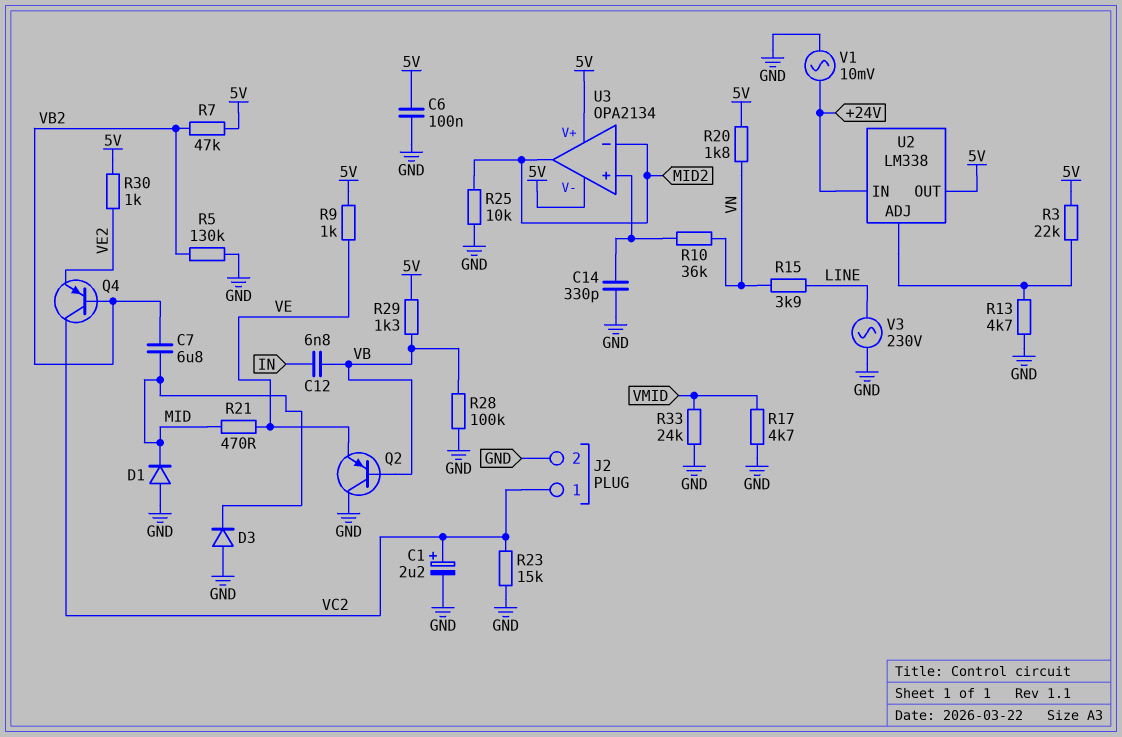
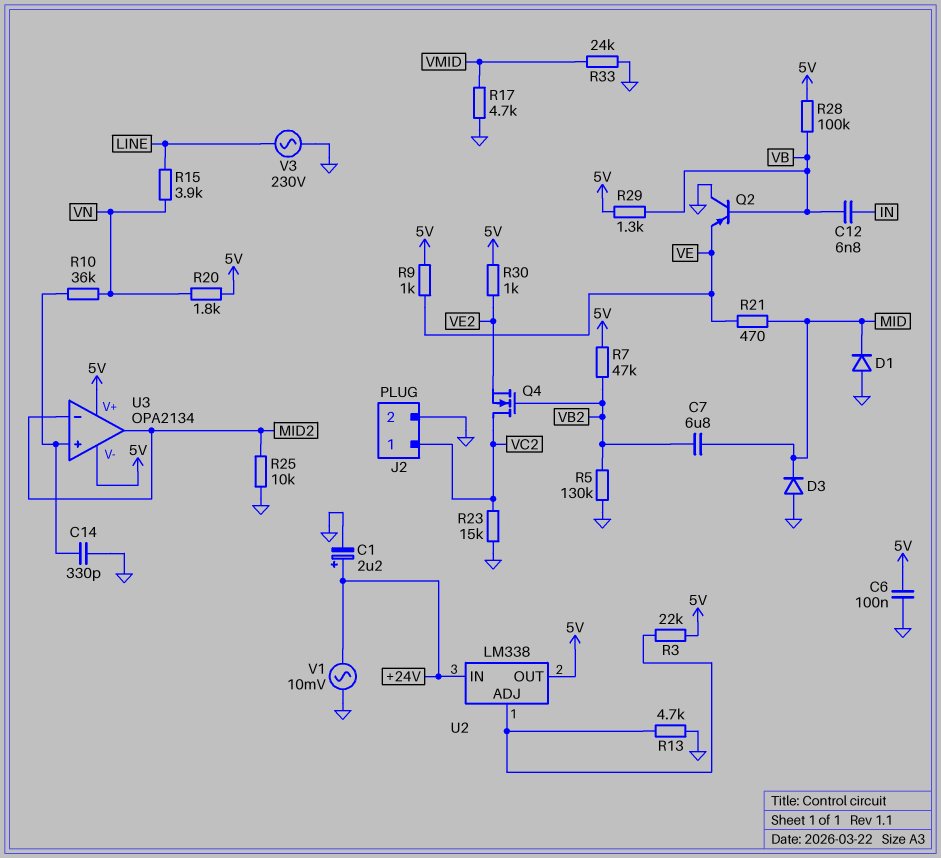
C1: 2.2uF (plus VC2, minus GND) -> 2.2uF (plus +24V, minus GND)
Q4: PNP (B VB2, C VC2, E VE2) -> NMOS (G VB2, D VC2, S VE2)
R28: 100k (GND, VB) -> 100k (5V, VB)

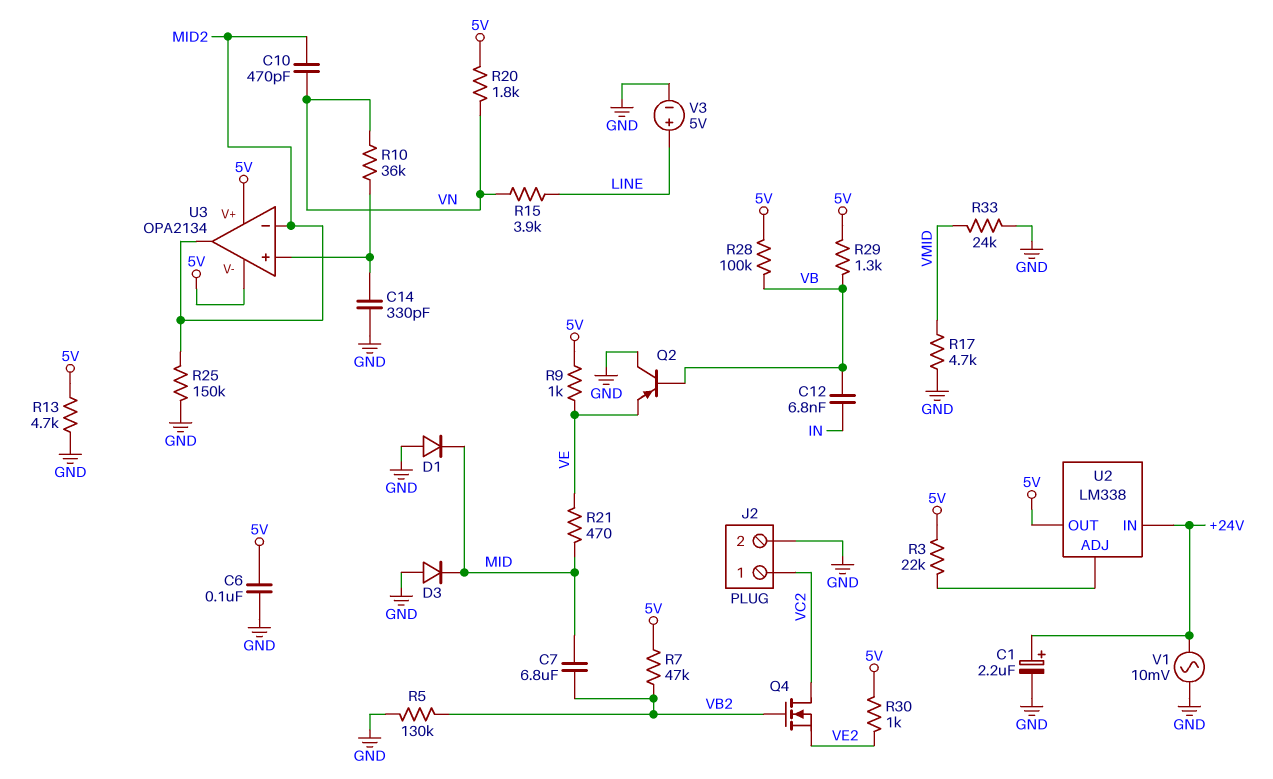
C10: none -> 470pF (MID2, VN)
R13: 4.7k (GND, U2/ADJ) -> 4.7k (5V, GND)
R23: 15k (GND, VC2) -> none
R25: 10k (GND, MID2) -> 150k (GND, MID2)
V3: AC 230V (GND, LINE) -> 5V (plus LINE, minus GND)

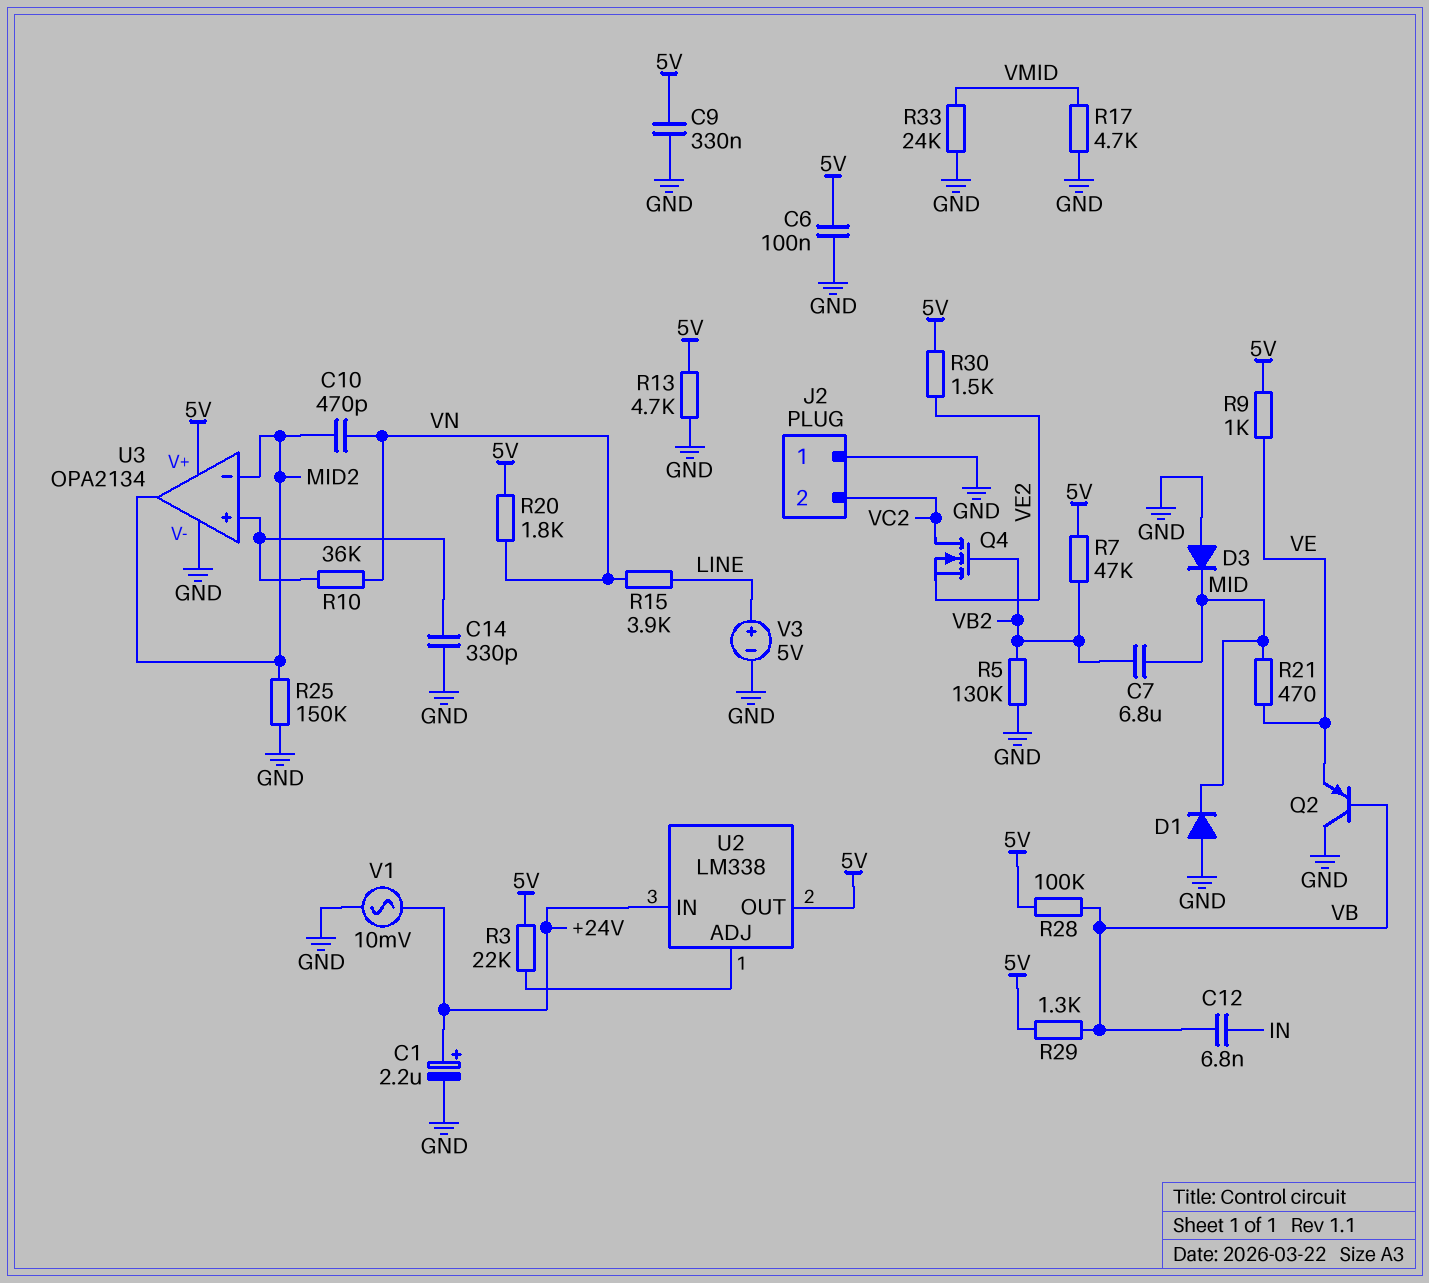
C9: none -> 330nF (5V, GND)
J2 pin 1: VC2 -> GND
J2 pin 2: GND -> VC2
R30: 1k (5V, VE2) -> 1.5k (5V, VE2)
U3 pin V-: 5V -> GND

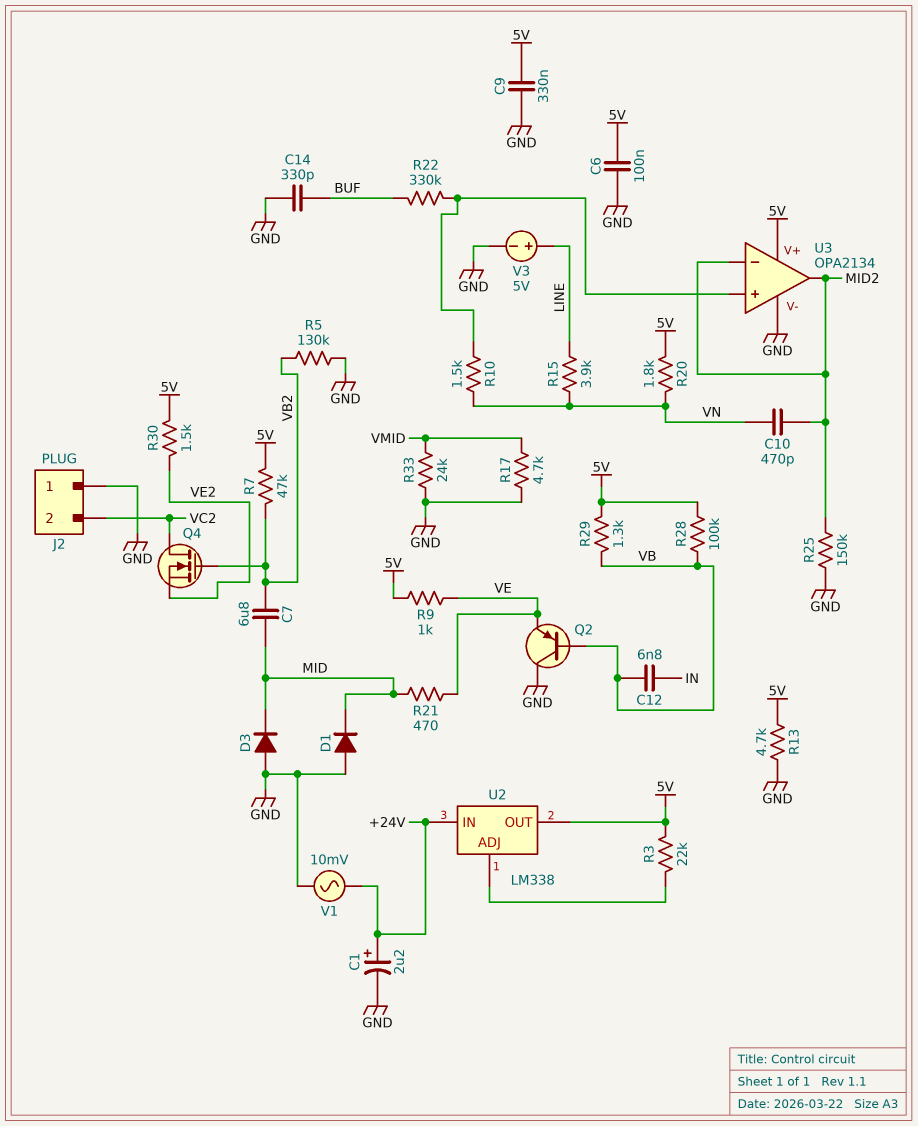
C14: 330pF (GND, U3/in+) -> 330pF (BUF, GND)
R10: 36k (U3/in+, VN) -> 1.5k (U3/in+, VN)
R22: none -> 330k (BUF, U3/in+)

